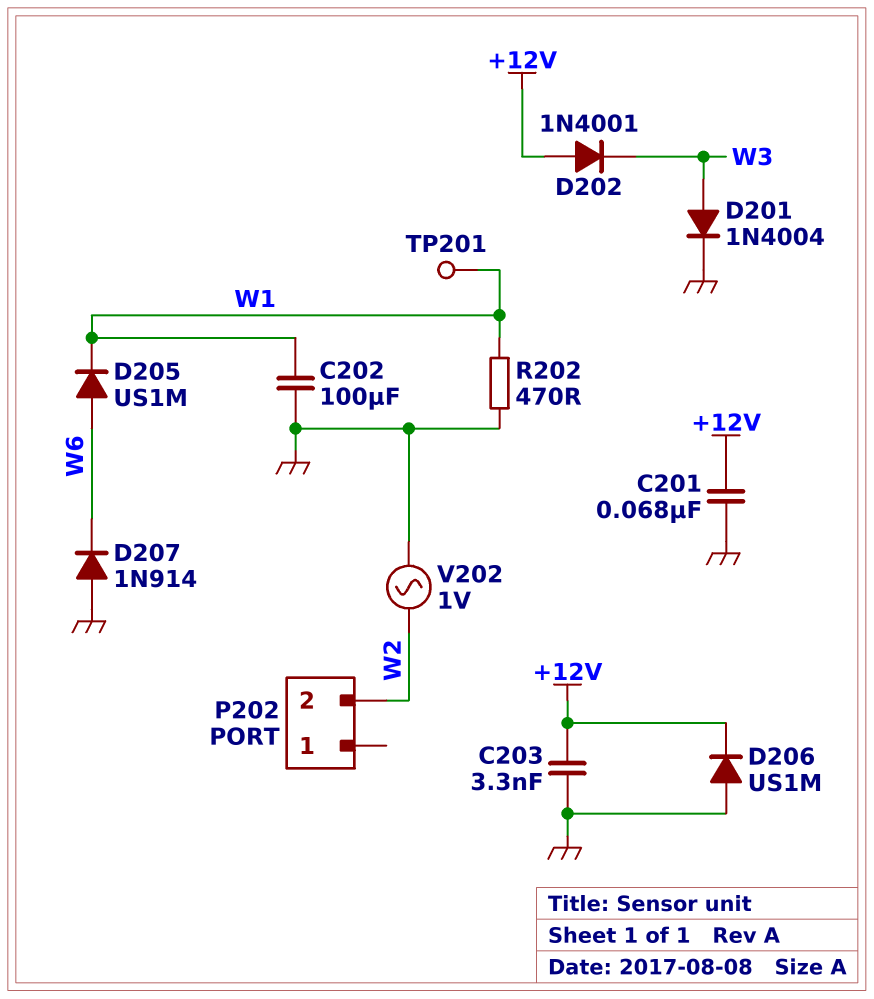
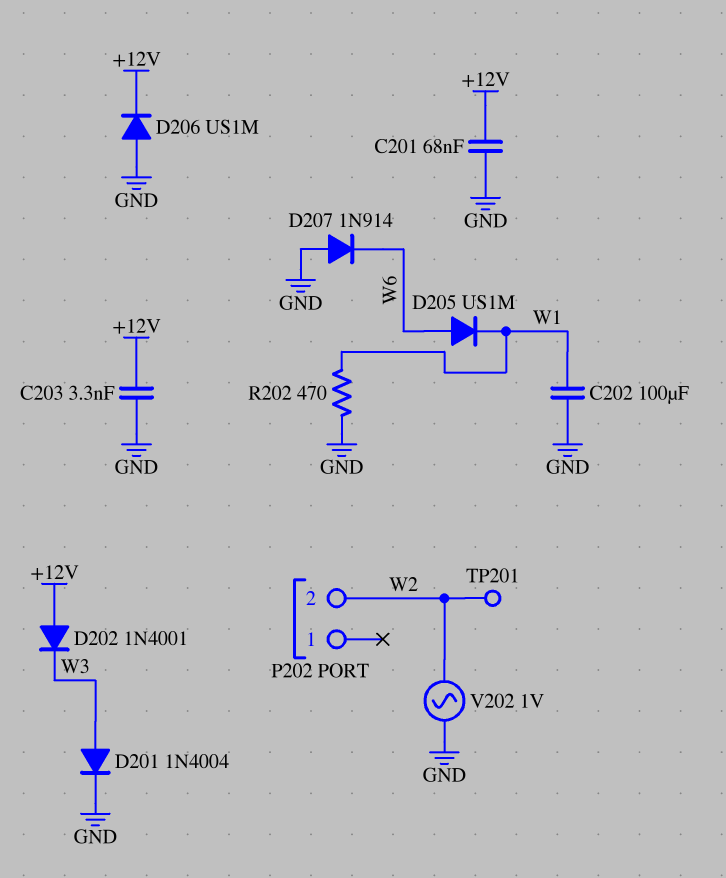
TP201: test point (W1) -> test point (W2)

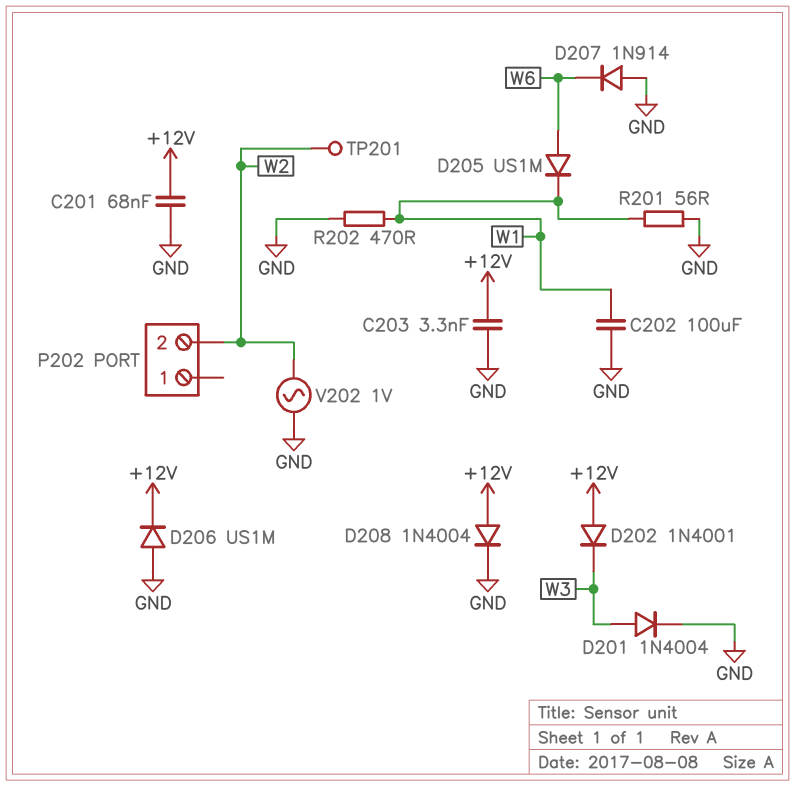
D208: none -> diode 1N4004 (A +12V, K GND)
R201: none -> 56 (GND, W1)

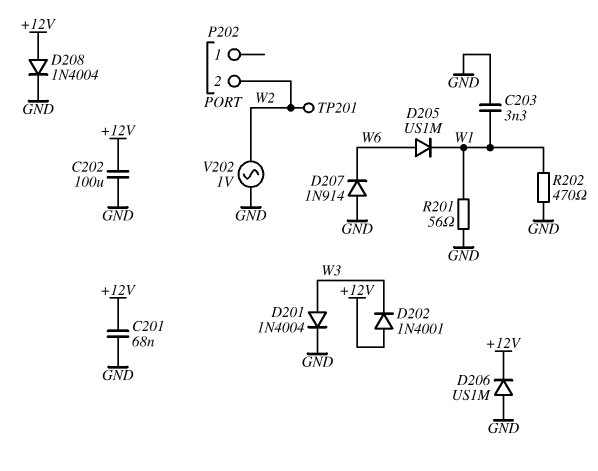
C202: 100uF (GND, W1) -> 100uF (+12V, GND)
C203: 3.3nF (+12V, GND) -> 3.3nF (GND, W1)

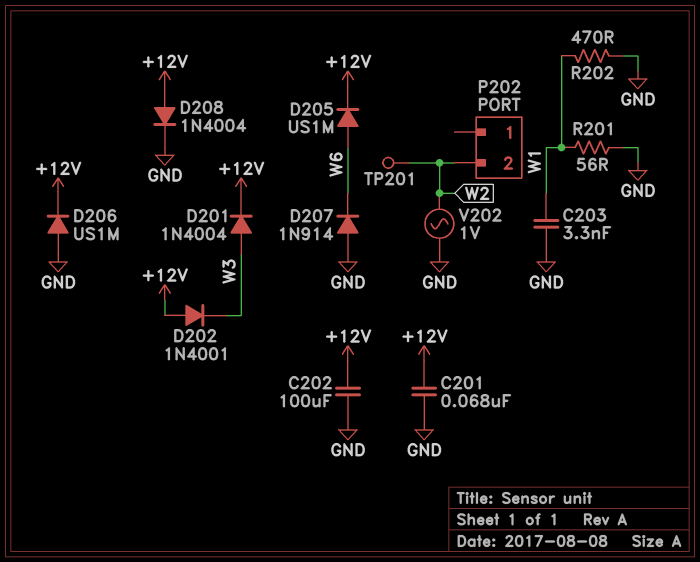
D201: diode 1N4004 (A W3, K GND) -> diode 1N4004 (A W3, K +12V)
D205: diode US1M (A W6, K W1) -> diode US1M (A W6, K +12V)

